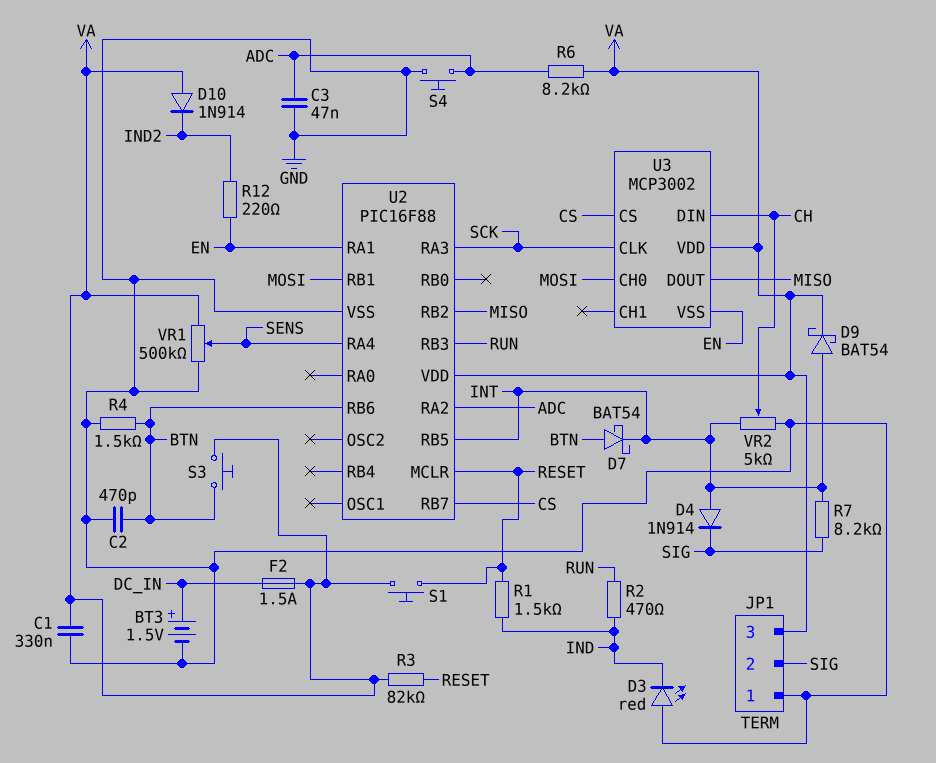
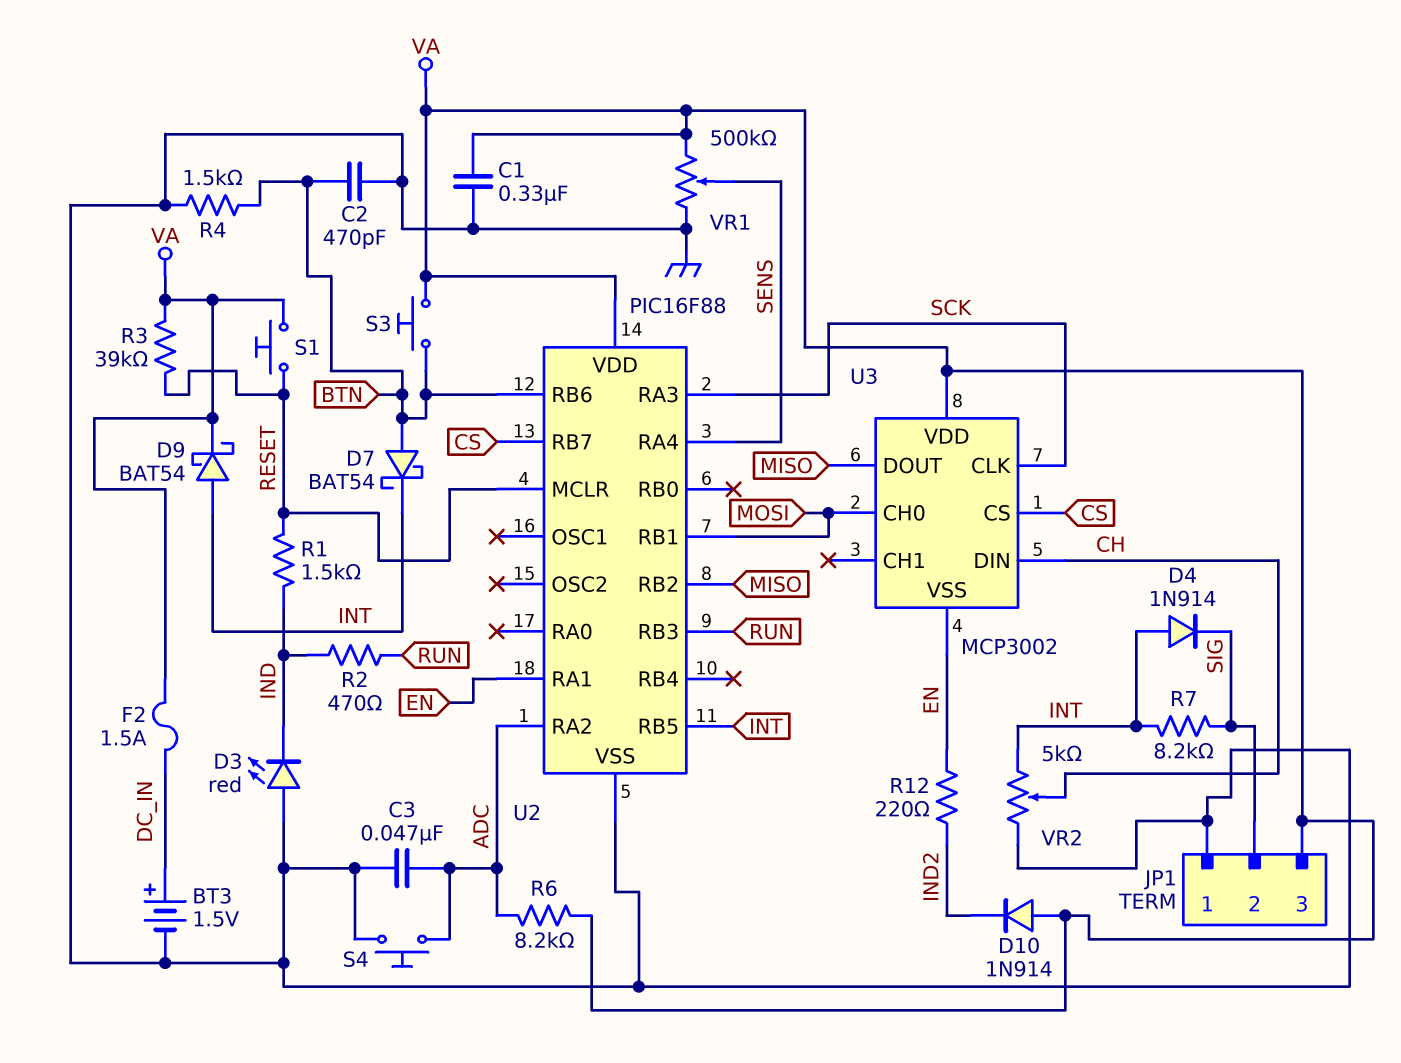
R3: 82k (RESET, VA) -> 39k (RESET, VA)

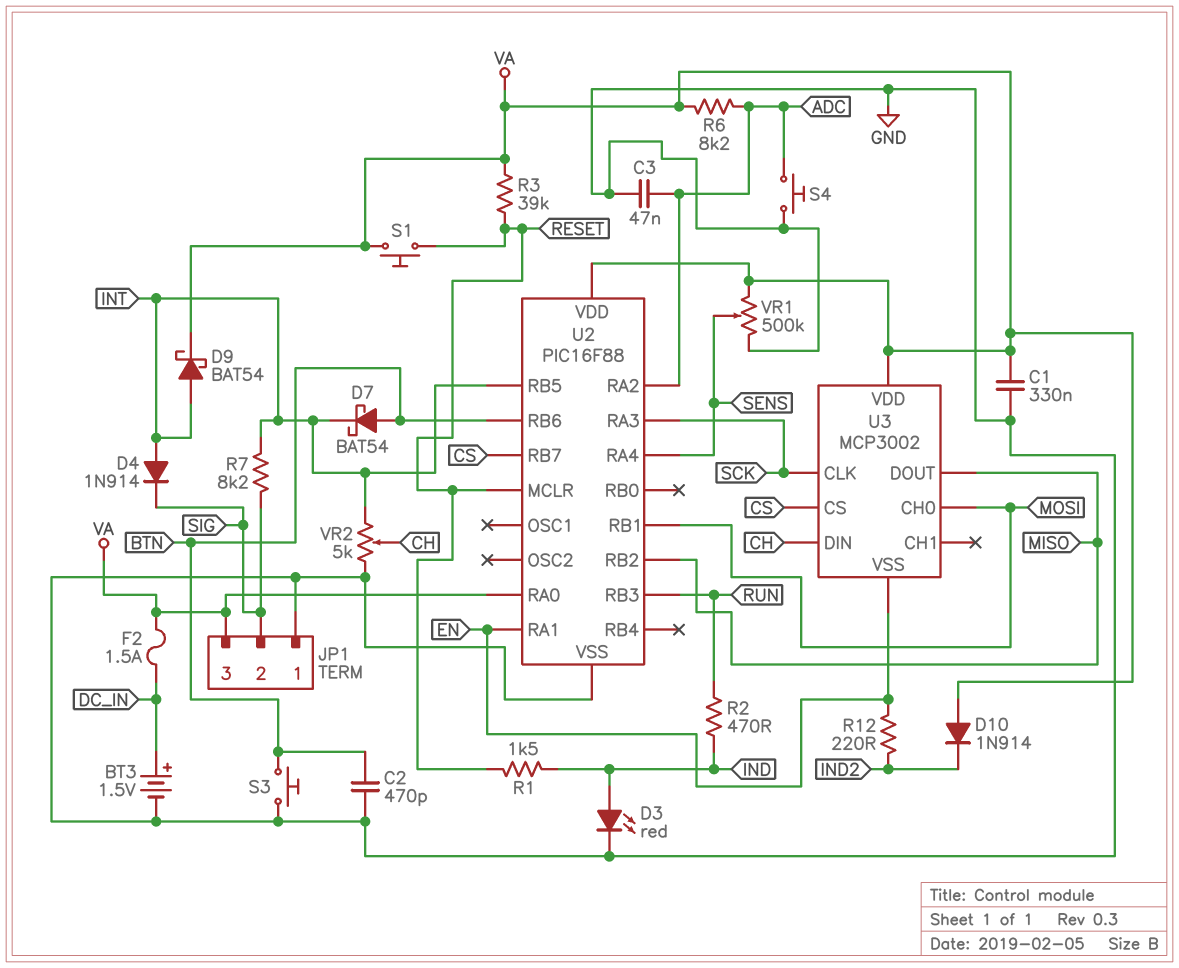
D3: LED red (A GND, K IND) -> LED red (A IND, K GND)
R4: 1.5k (BTN, GND) -> none
S3: button (BTN, VA) -> button (BTN, GND)
U2 pin RA0: none -> VA

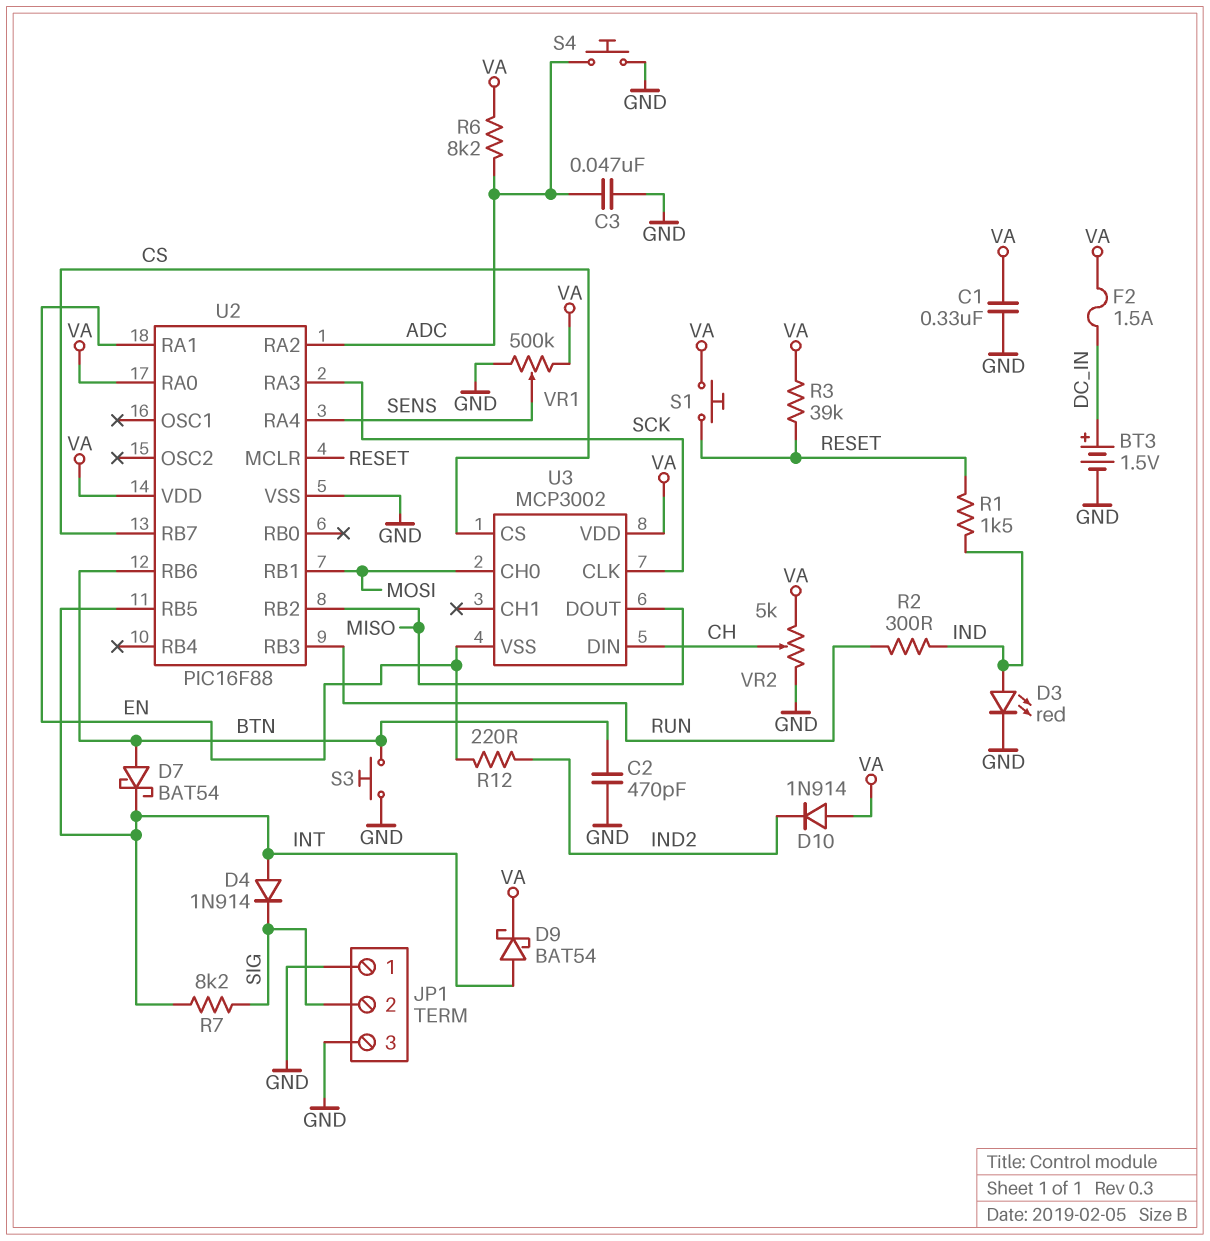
JP1 pin 3: VA -> GND
R2: 470 (IND, RUN) -> 300 (IND, RUN)
VR2: 5k (GND, INT, wiper CH) -> 5k (GND, VA, wiper CH)

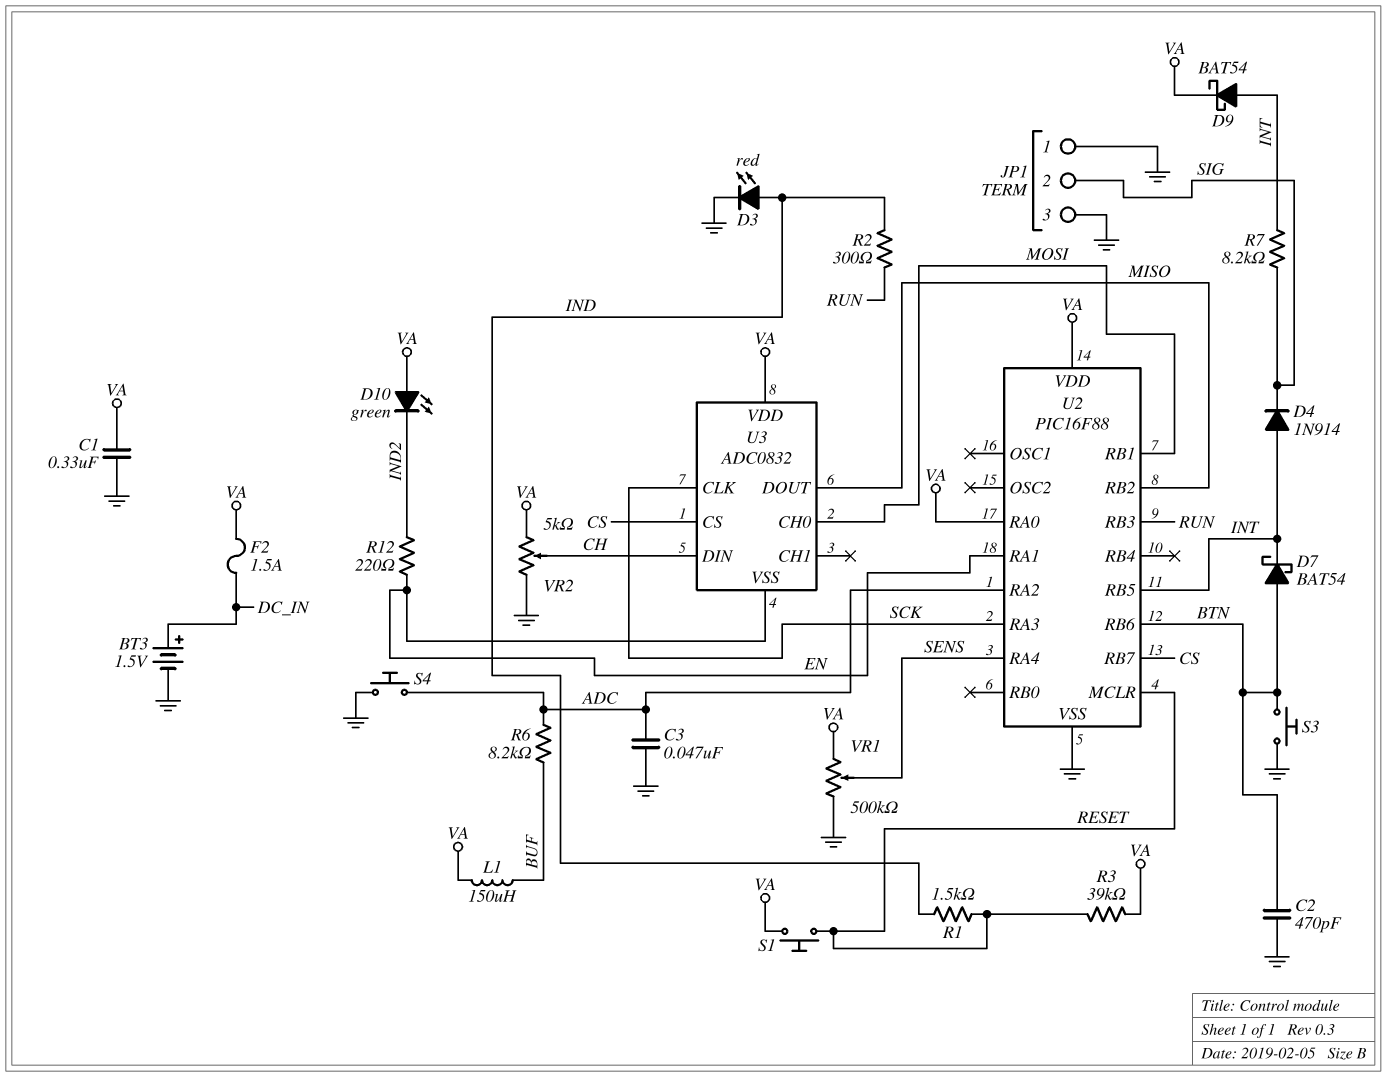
D10: diode 1N914 (A VA, K IND2) -> LED green (A VA, K IND2)
L1: none -> 150uH (BUF, VA)
R6: 8.2k (ADC, VA) -> 8.2k (ADC, BUF)
U3: MCP3002 -> ADC0832

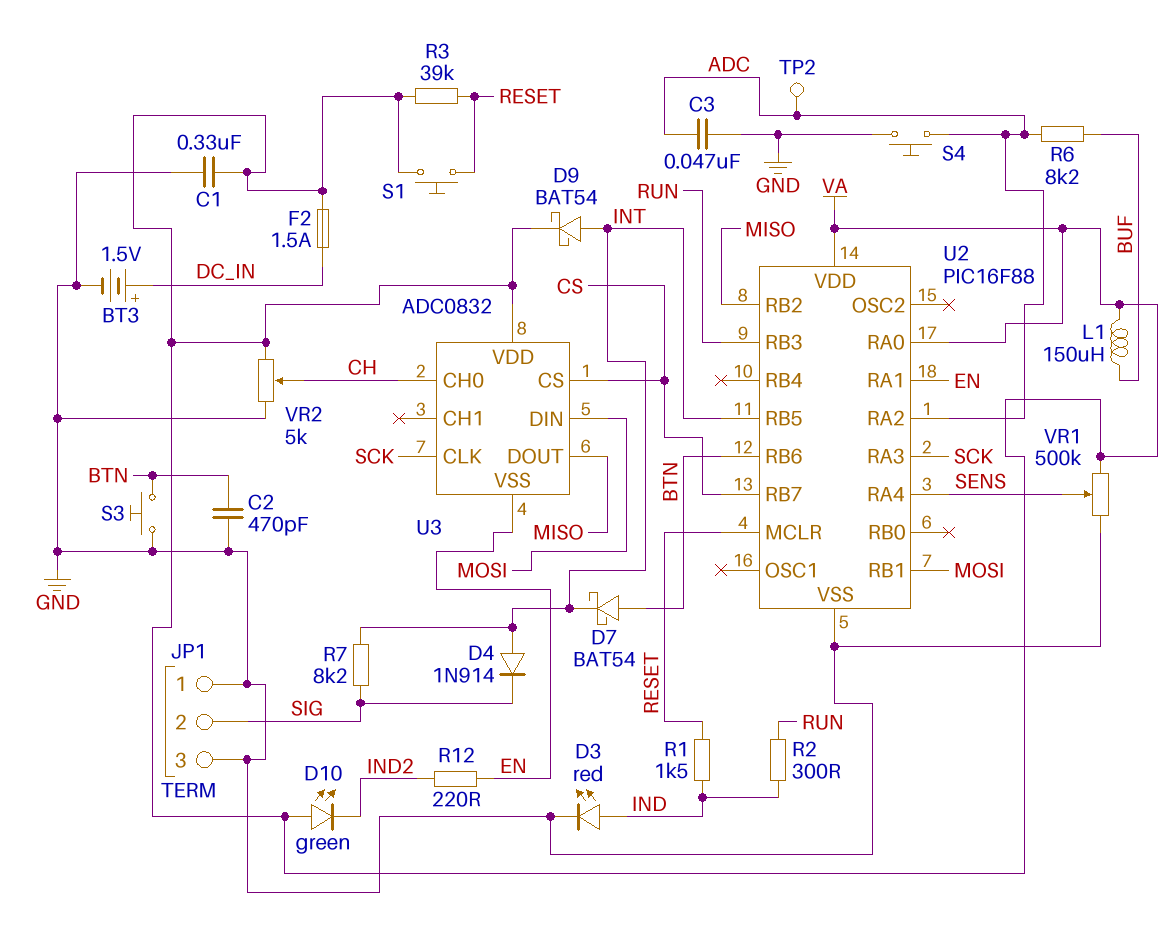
TP2: none -> test point (ADC)
U3 pin CH0: MOSI -> CH
U3 pin DIN: CH -> MOSI

